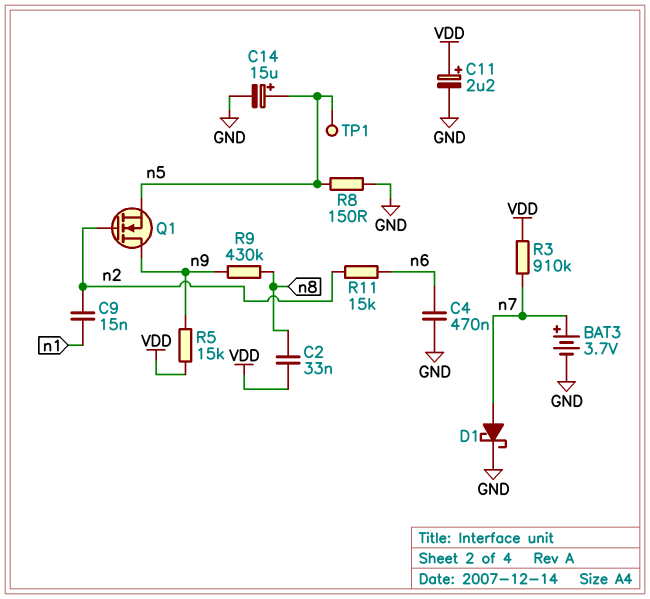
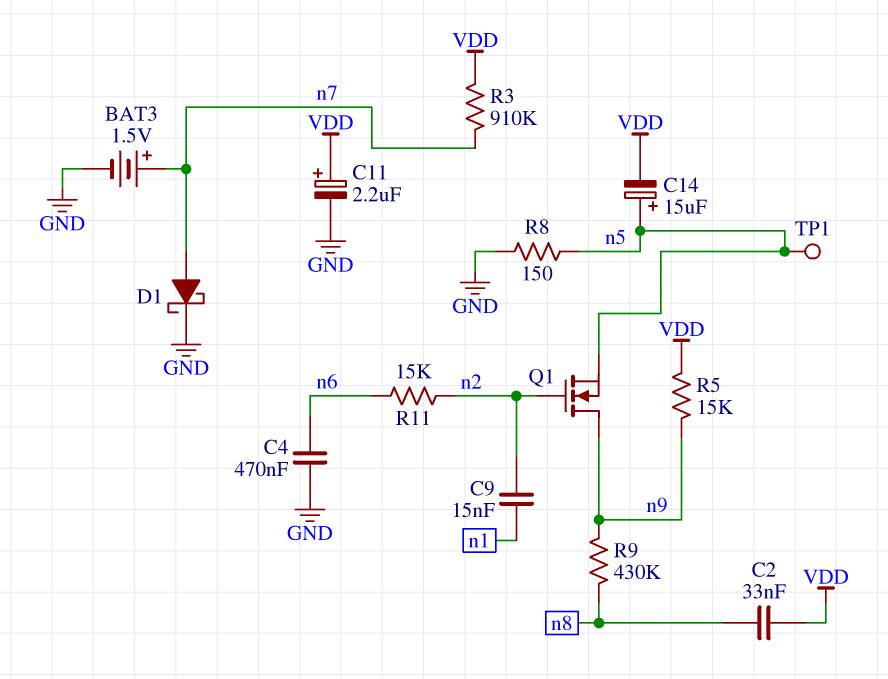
BAT3: 3.7V (plus n7, minus GND) -> 1.5V (plus n7, minus GND)
C14: 15uF (plus n5, minus GND) -> 15uF (plus n5, minus VDD)

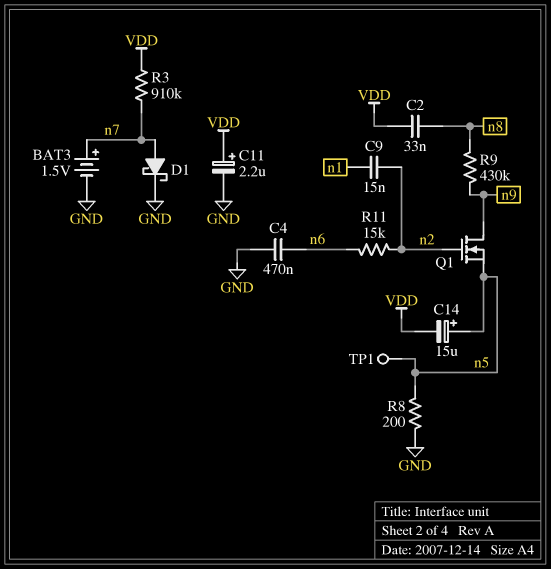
R5: 15k (VDD, n9) -> none
R8: 150 (GND, n5) -> 200 (GND, n5)

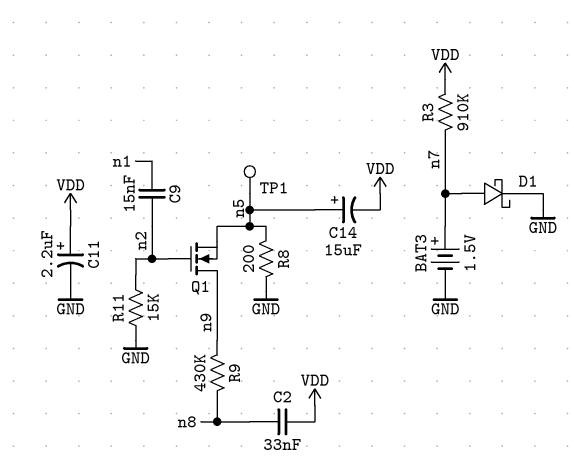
C4: 470nF (GND, n6) -> none
R11: 15k (n2, n6) -> 15k (GND, n2)

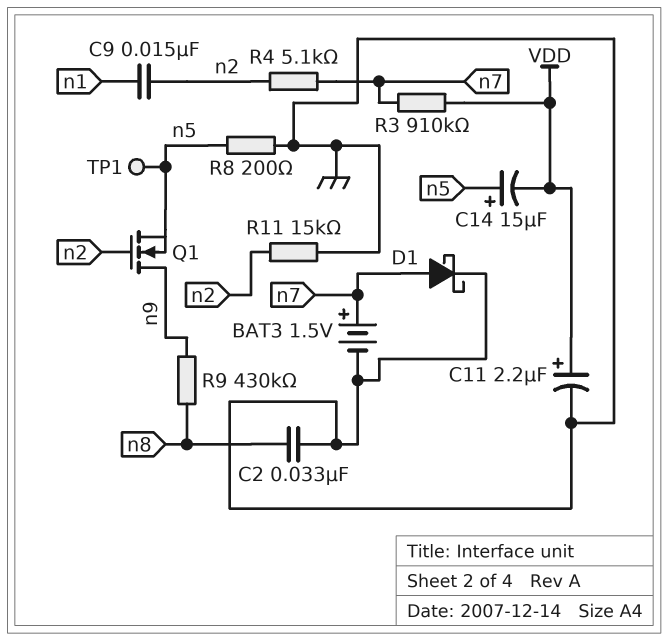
C2: 33nF (VDD, n8) -> 33nF (GND, n8)
R4: none -> 5.1k (n2, n7)

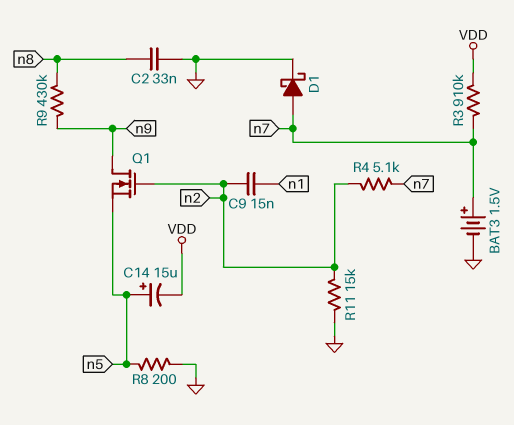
C11: 2.2uF (plus VDD, minus GND) -> none
TP1: test point (n5) -> none

